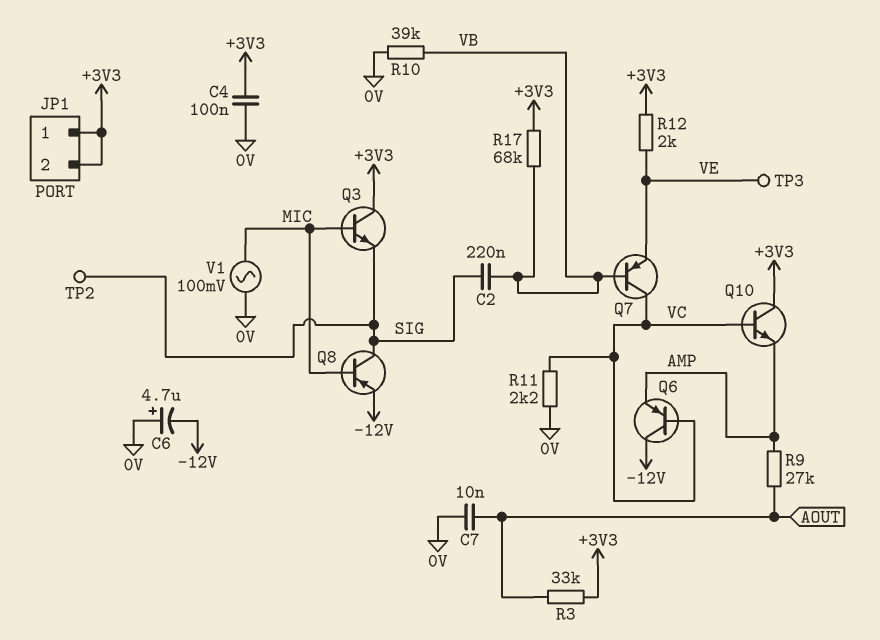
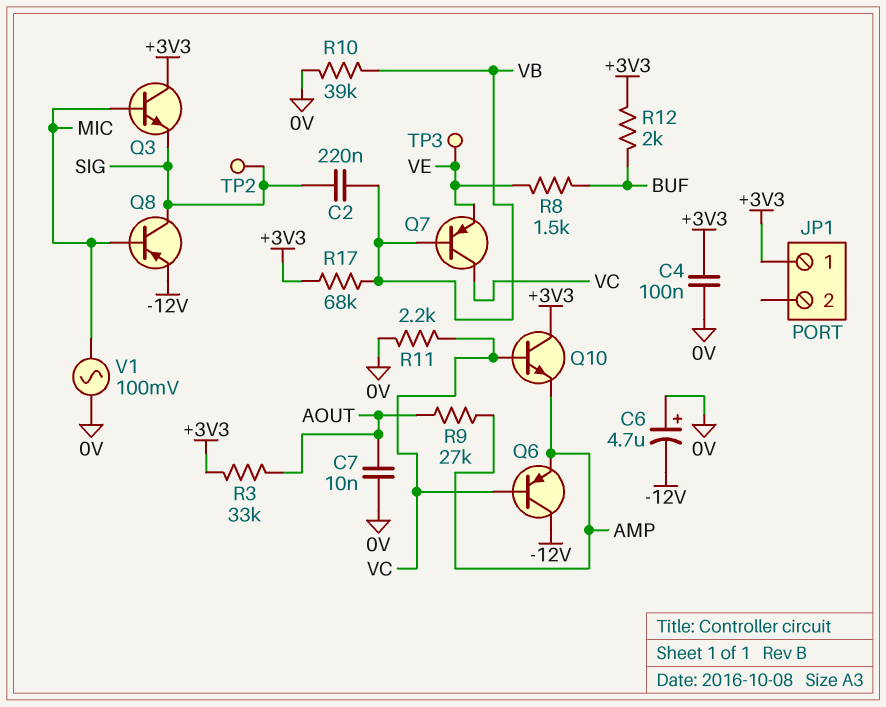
JP1 pin 2: +3V3 -> none
R8: none -> 1.5k (BUF, VE)
R12: 2k (+3V3, VE) -> 2k (+3V3, BUF)

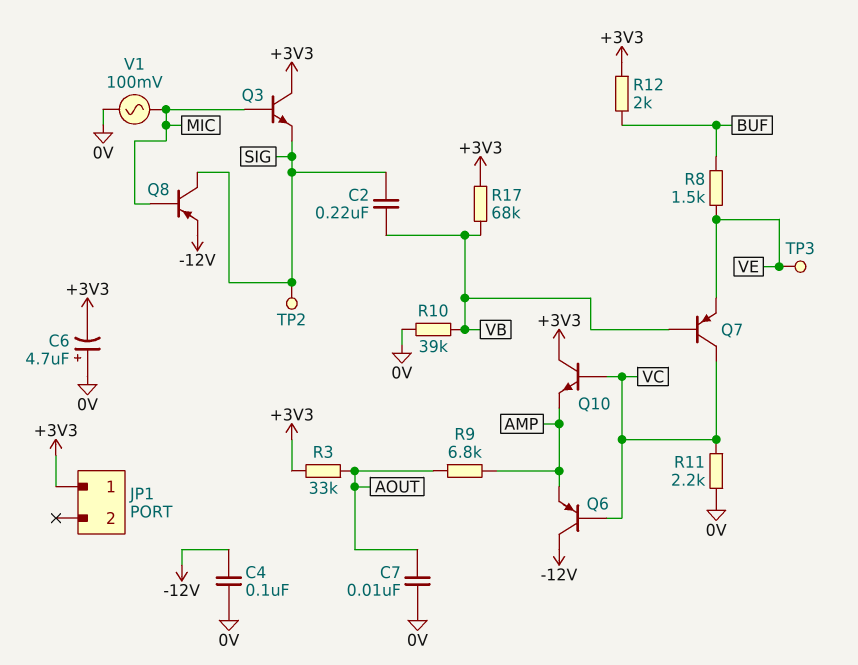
C4: 100nF (+3V3, 0V) -> 100nF (-12V, 0V)
C6: 4.7uF (plus 0V, minus -12V) -> 4.7uF (plus 0V, minus +3V3)
R9: 27k (AMP, AOUT) -> 6.8k (AMP, AOUT)

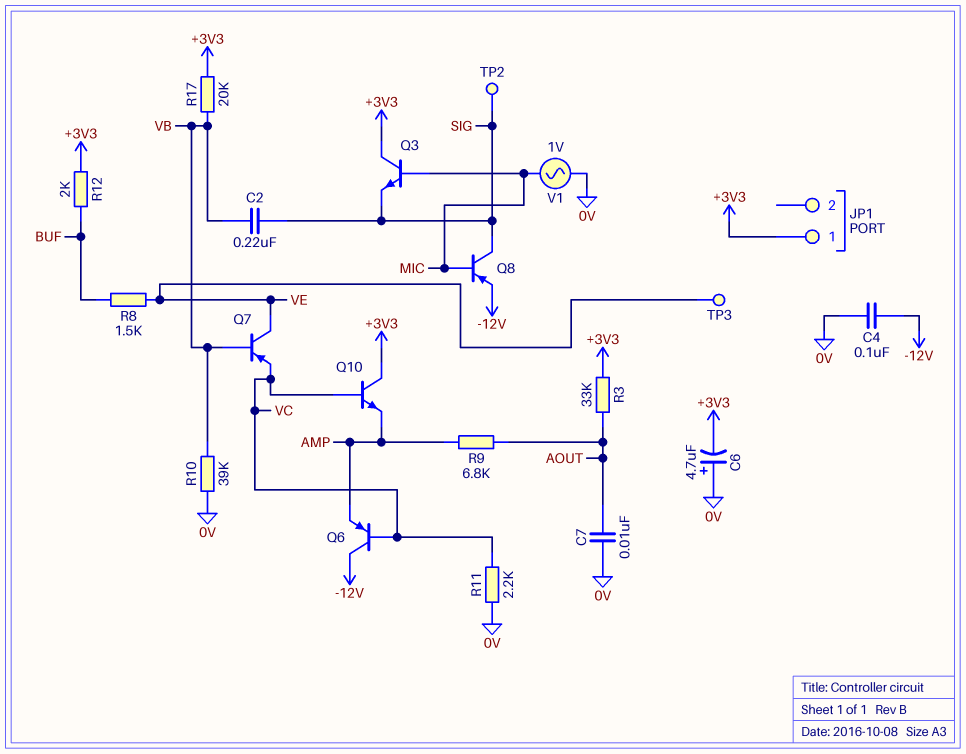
Q7: PNP (B VB, C VC, E VE) -> PNP (B VB, C VE, E VC)
R17: 68k (+3V3, VB) -> 20k (+3V3, VB)
V1: AC 100mV (0V, MIC) -> AC 1V (0V, MIC)

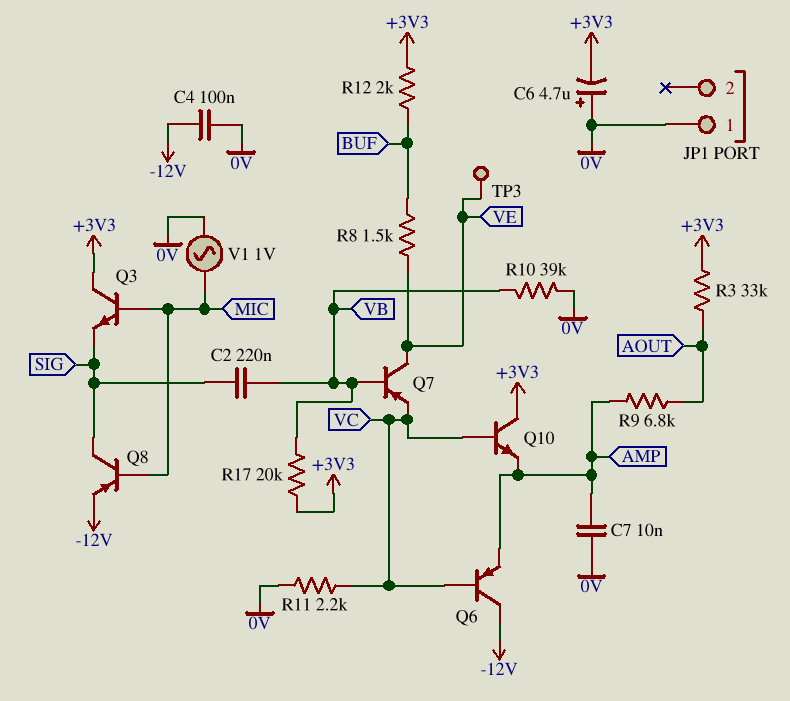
C7: 10nF (0V, AOUT) -> 10nF (0V, AMP)
JP1 pin 1: +3V3 -> 0V
TP2: test point (SIG) -> none

